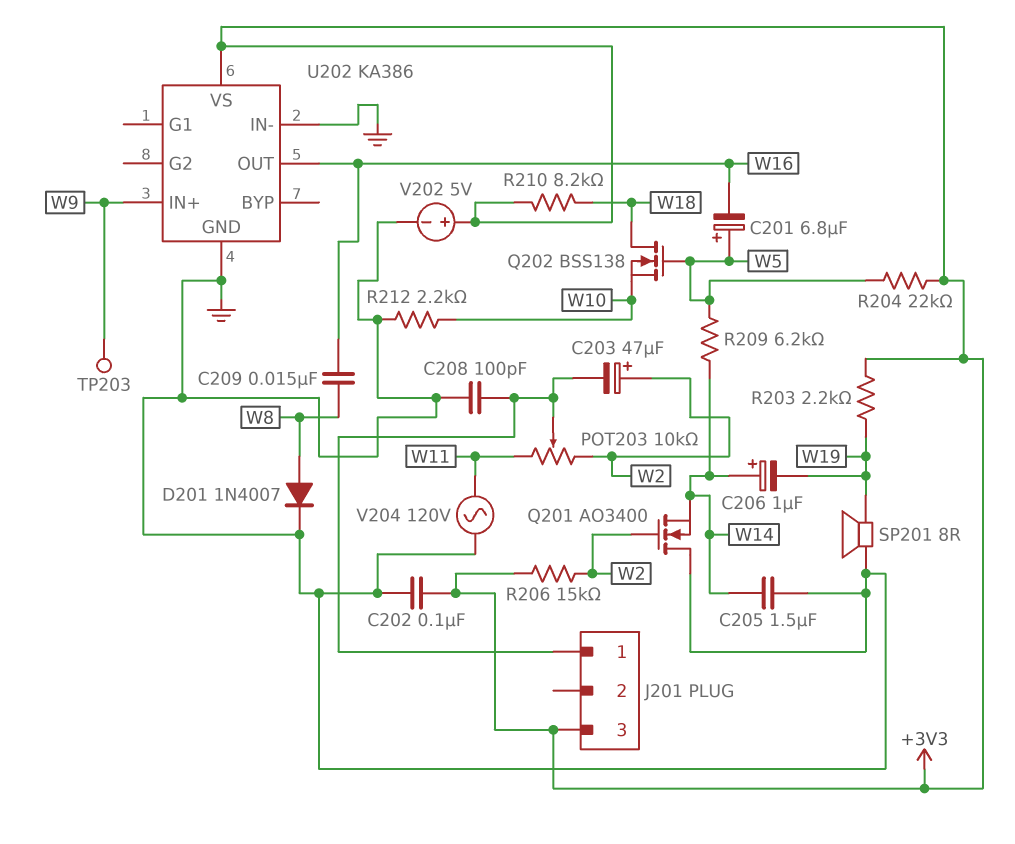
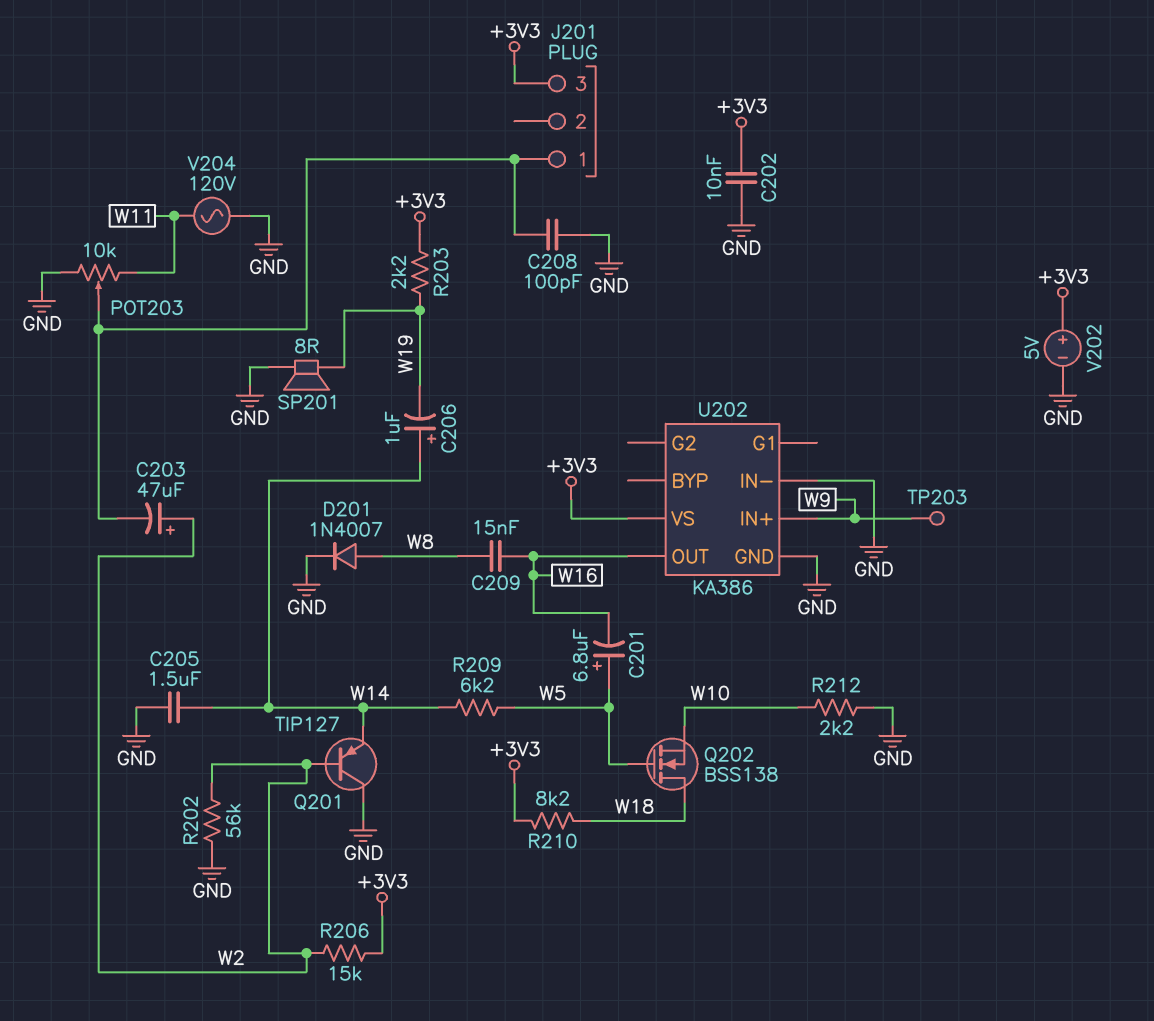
C202: 100nF (+3V3, GND) -> 10nF (+3V3, GND)
POT203: 10k (W2, W11, wiper J201/1) -> 10k (GND, W11, wiper J201/1)
Q201: NMOS AO3400 (G W2, D GND, S W14) -> PNP TIP127 (B W2, C GND, E W14)
R202: none -> 56k (GND, W2)
R204: 22k (+3V3, W5) -> none

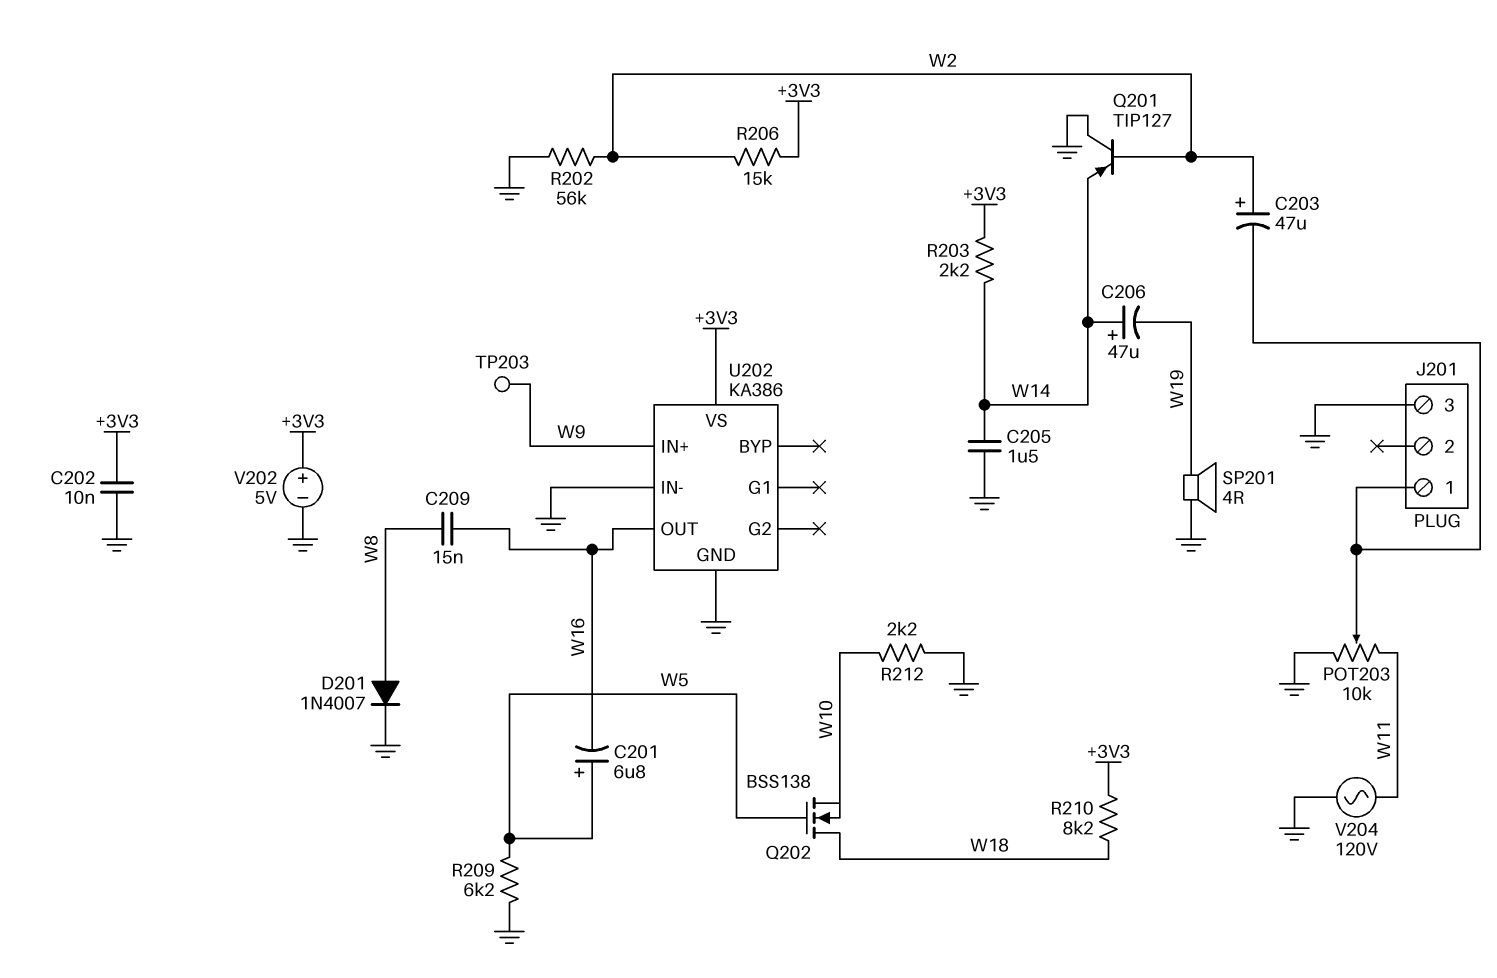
C206: 1uF (plus W14, minus W19) -> 47uF (plus W14, minus W19)
C208: 100pF (GND, J201/1) -> none
J201 pin 3: +3V3 -> GND
R203: 2.2k (+3V3, W19) -> 2.2k (+3V3, W14)
R209: 6.2k (W5, W14) -> 6.2k (GND, W5)
SP201: speaker 8R (GND, W19) -> speaker 4R (GND, W19)

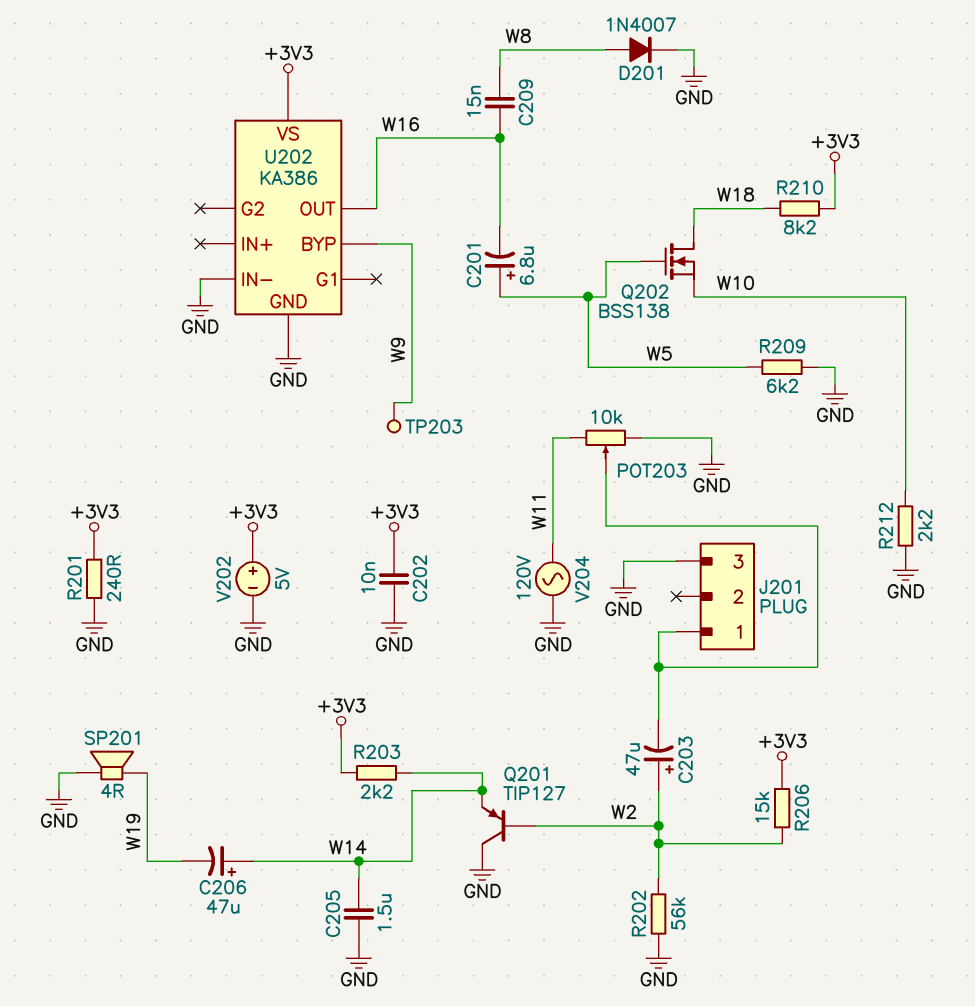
R201: none -> 240 (+3V3, GND)
U202 pin BYP: none -> W9
U202 pin IN+: W9 -> none

